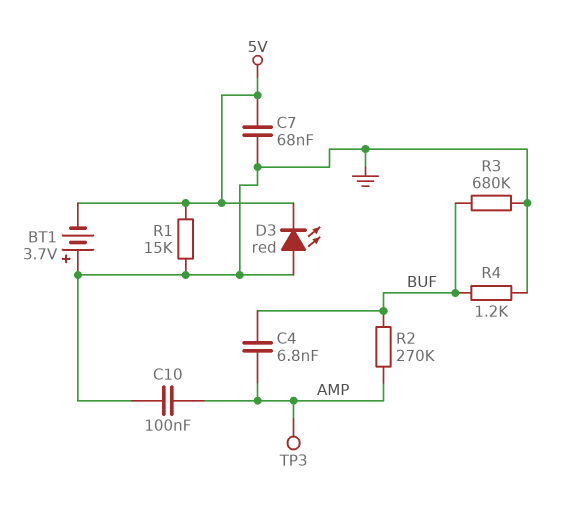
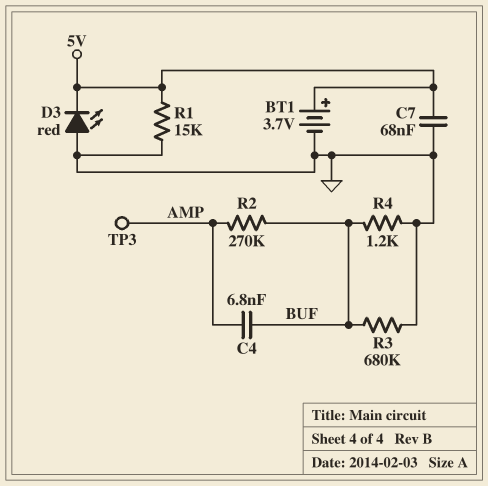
BT1: 3.7V (plus GND, minus 5V) -> 3.7V (plus 5V, minus GND)
C10: 100nF (AMP, GND) -> none

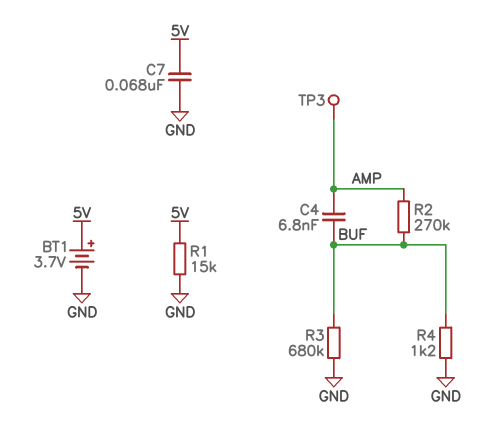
D3: LED red (A GND, K 5V) -> none

